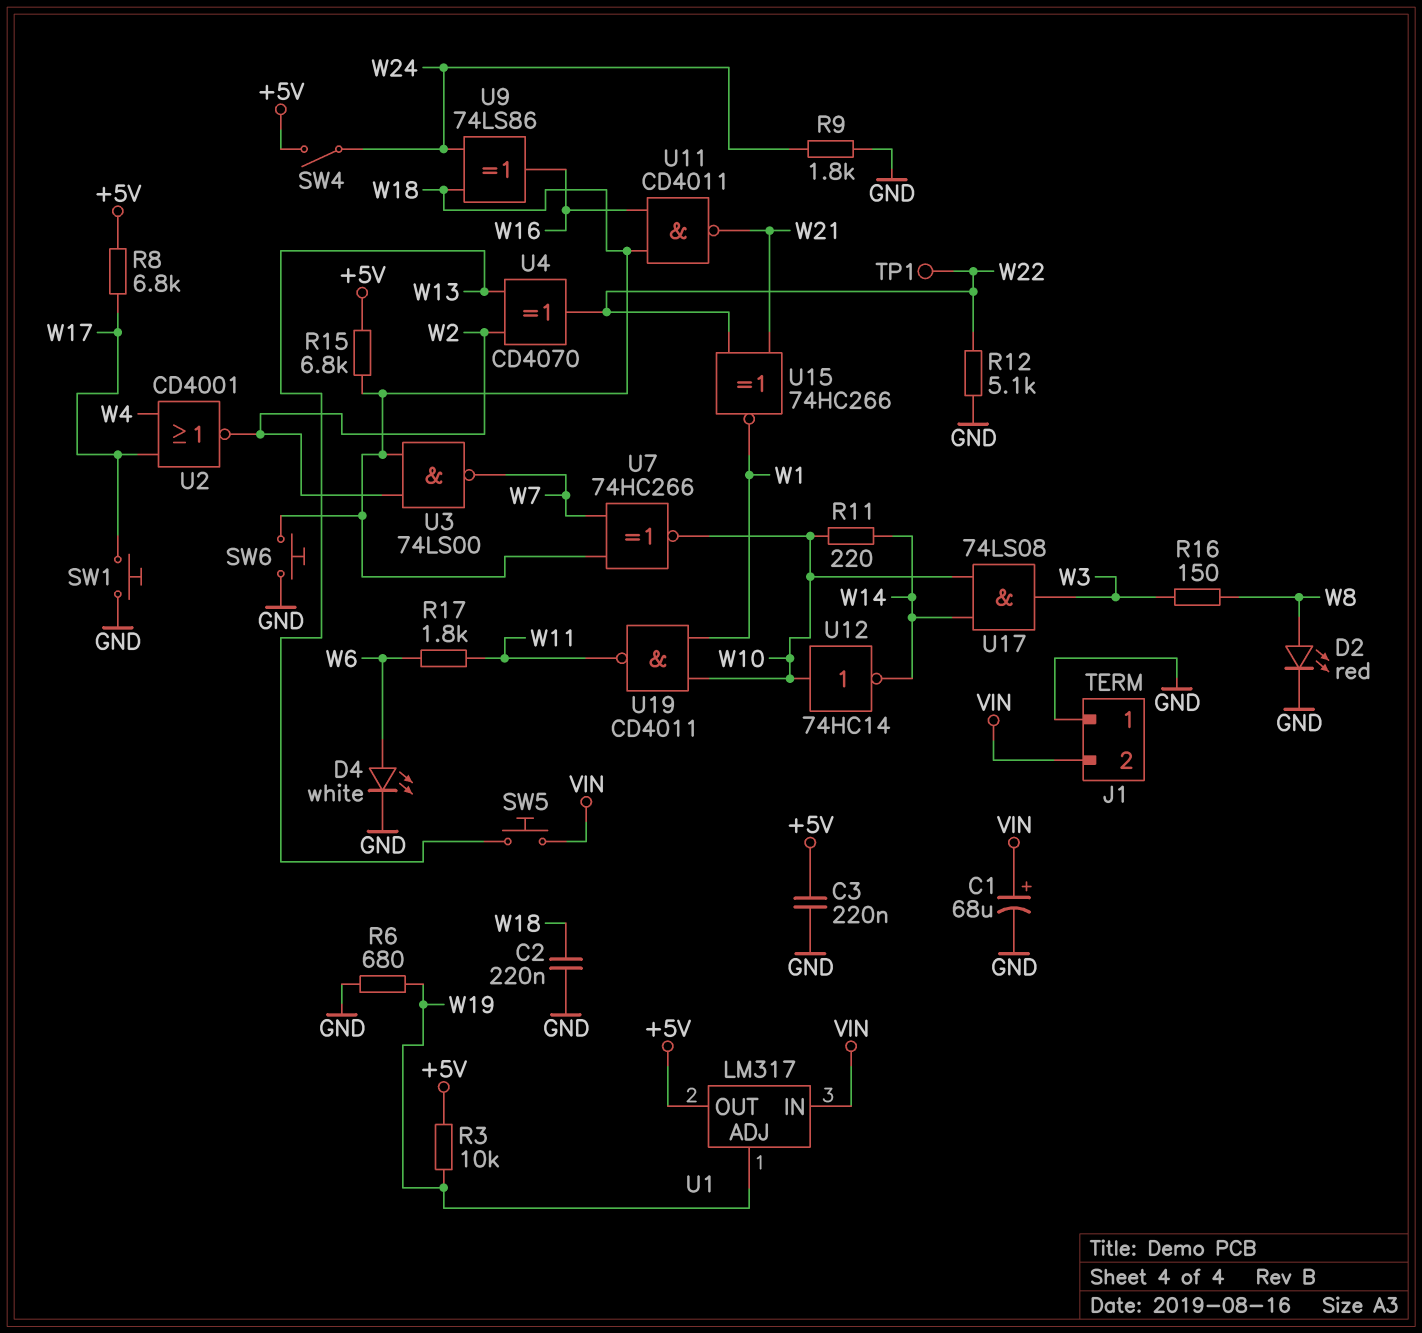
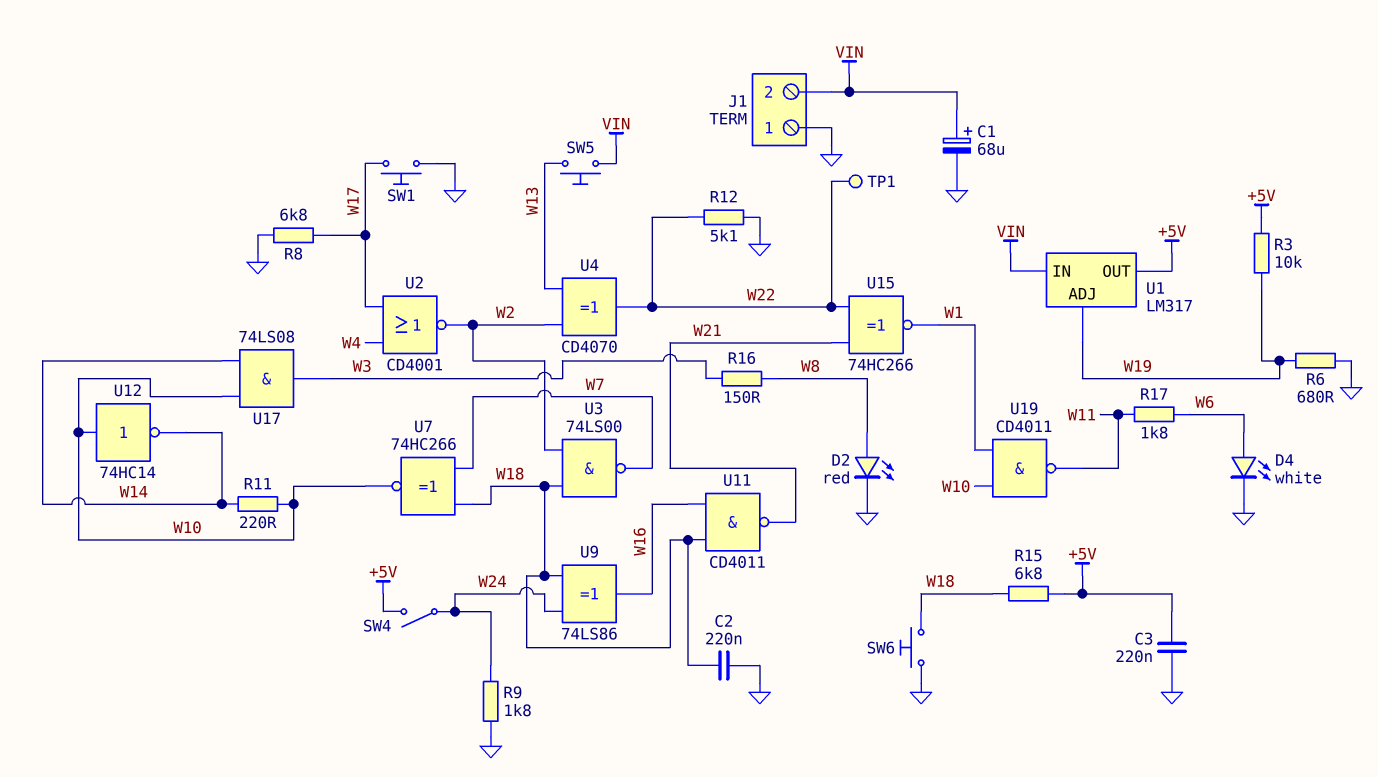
R8: 6.8k (+5V, W17) -> 6.8k (GND, W17)

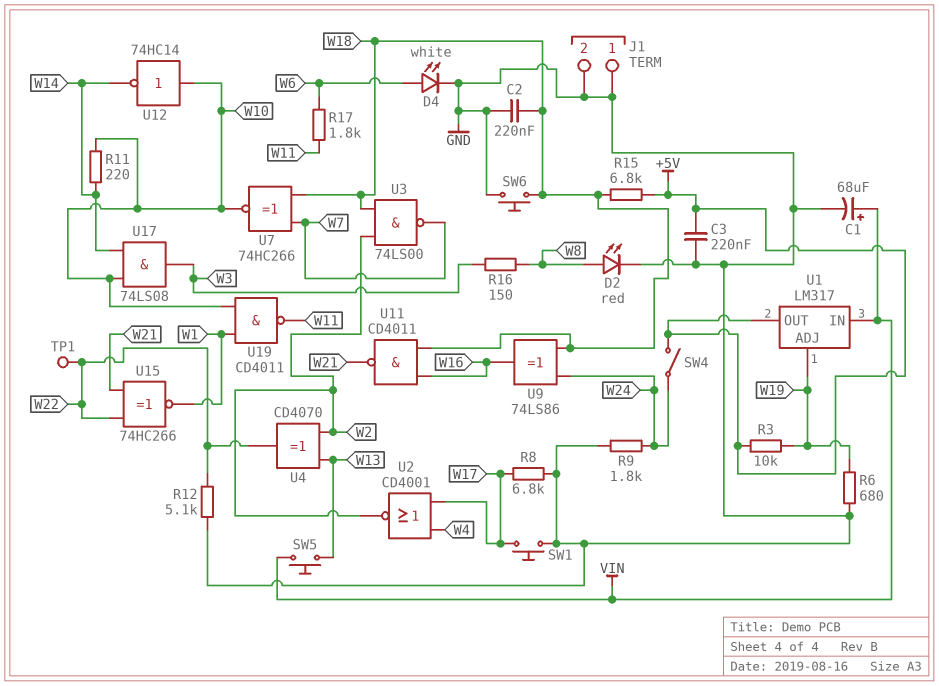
J1 pin 2: VIN -> GND

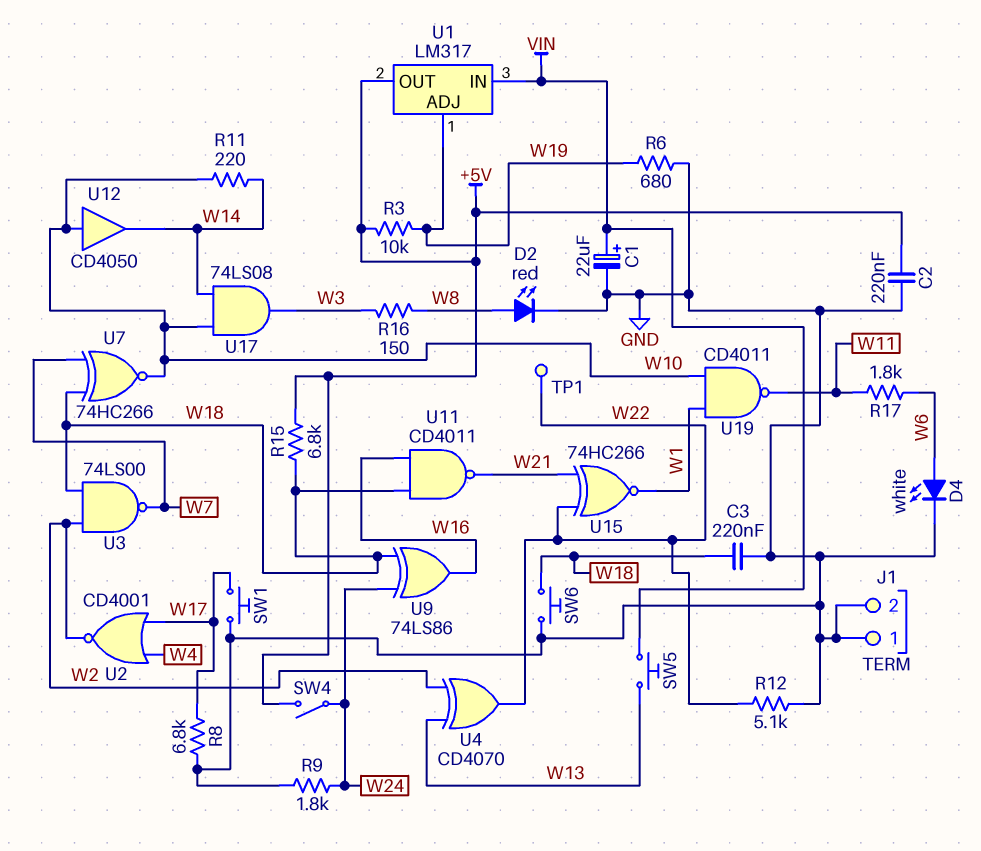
C1: 68uF (plus VIN, minus GND) -> 22uF (plus VIN, minus GND)
C2: 220nF (GND, W18) -> 220nF (+5V, GND)
C3: 220nF (+5V, GND) -> 220nF (GND, W18)
U12: NOT 74HC14 (in W10, out W14) -> buffer CD4050 (in W10, out W14)

